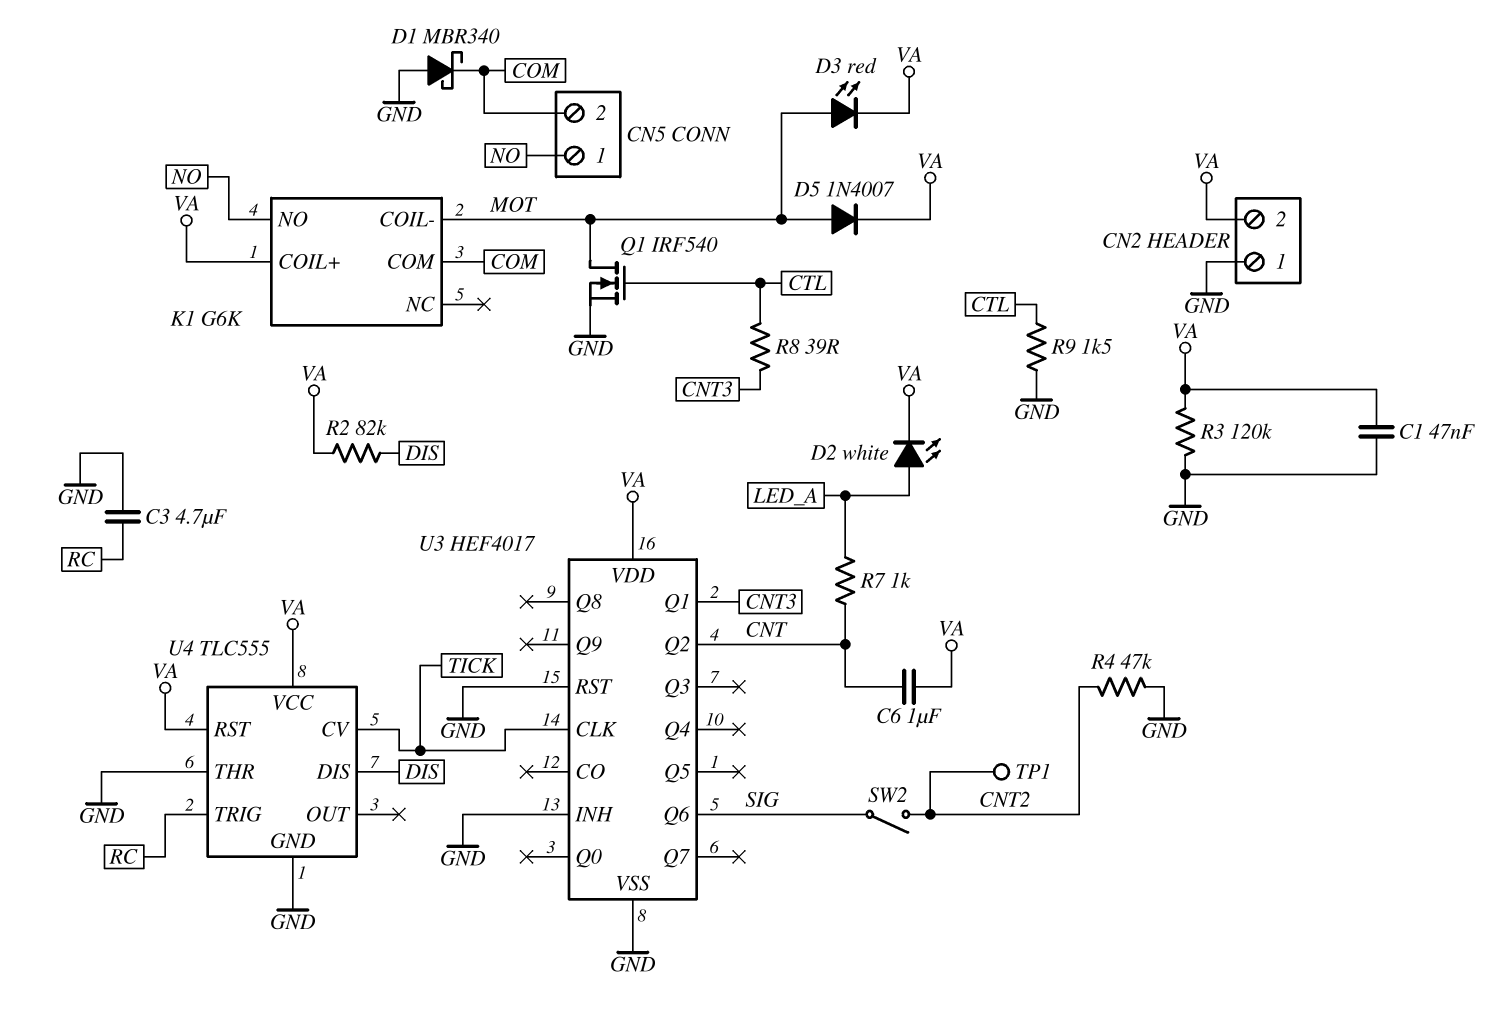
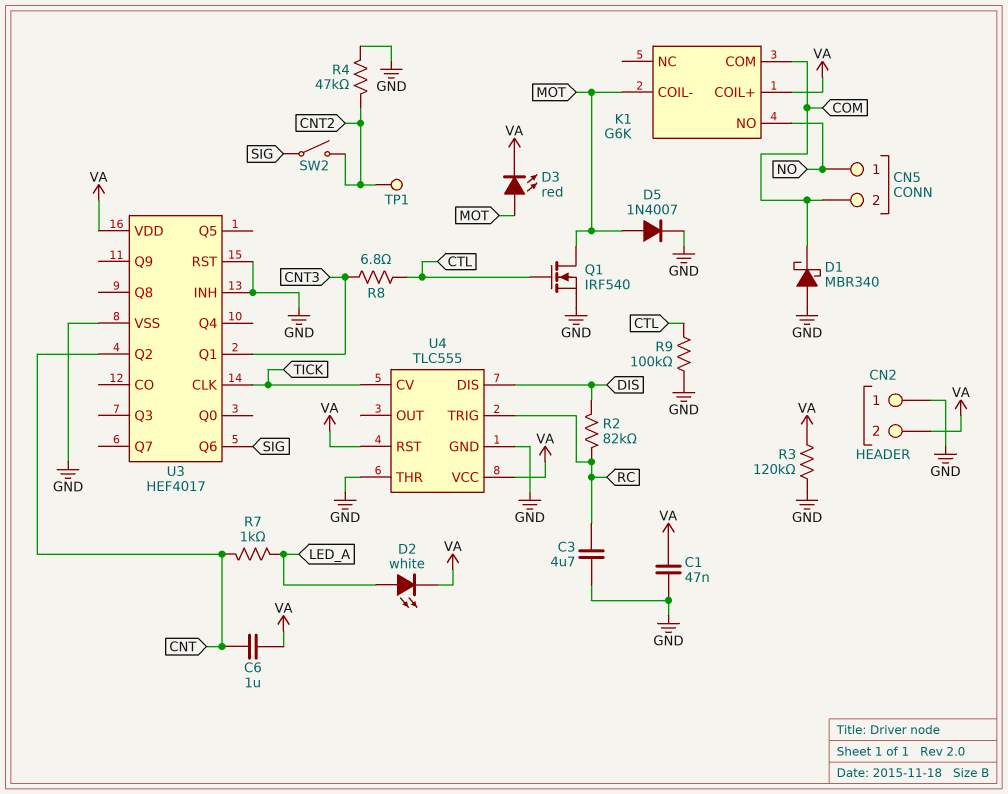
D5: diode 1N4007 (A MOT, K VA) -> diode 1N4007 (A MOT, K GND)
R2: 82k (DIS, VA) -> 82k (DIS, RC)
R8: 39 (CNT3, CTL) -> 6.8 (CNT3, CTL)
R9: 1.5k (CTL, GND) -> 100k (CTL, GND)

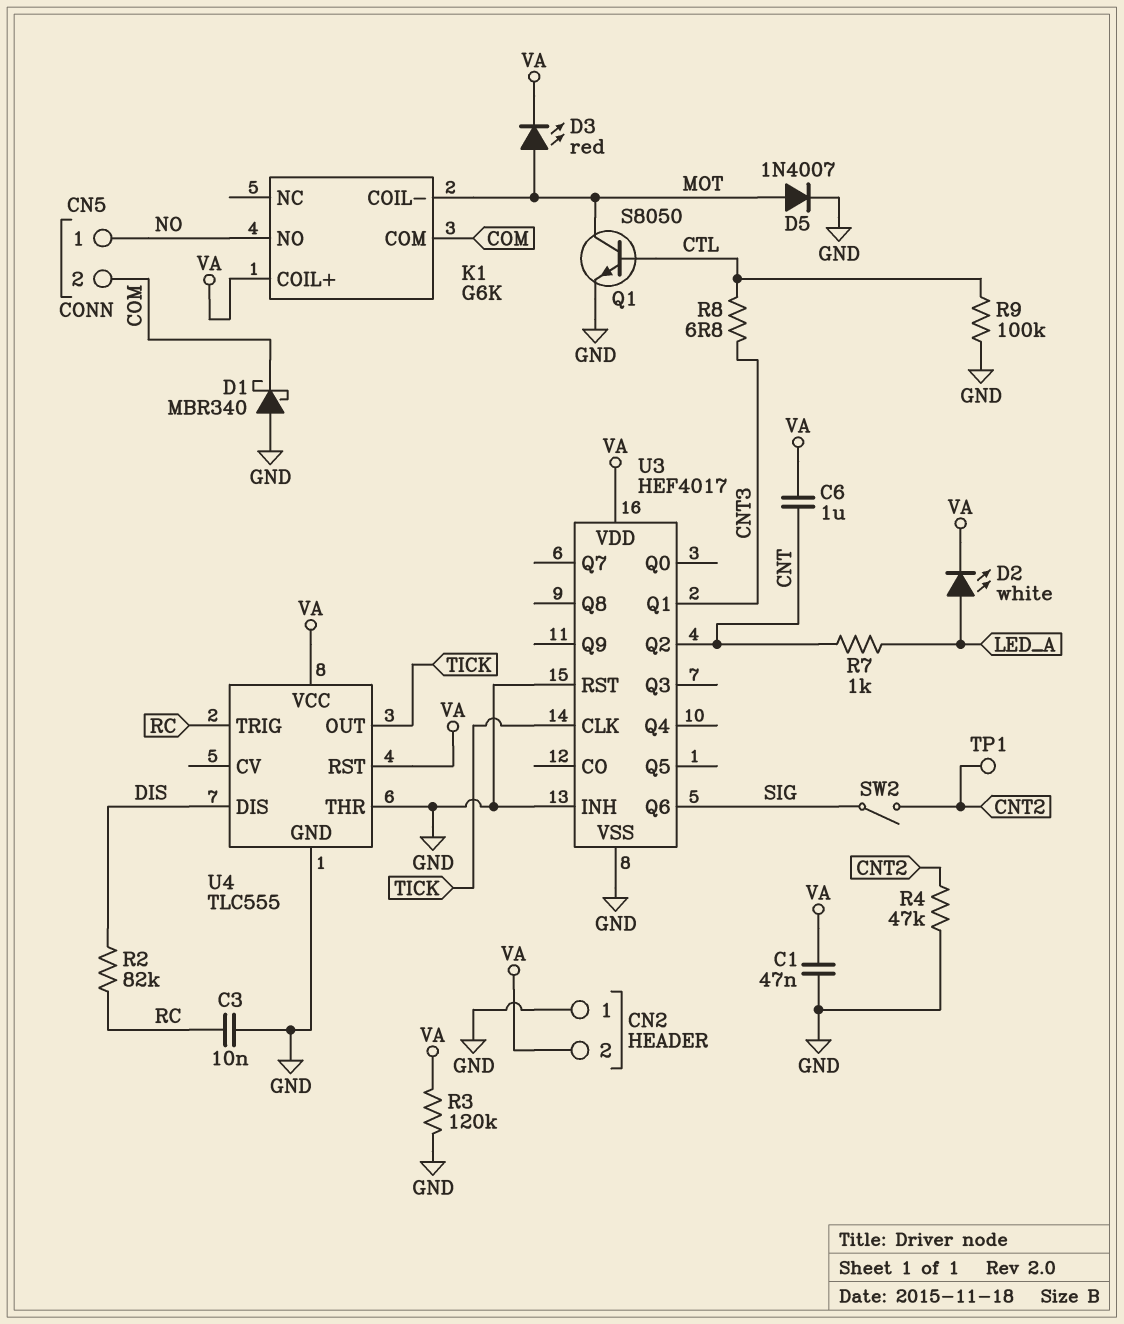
C3: 4.7uF (GND, RC) -> 10nF (GND, RC)
Q1: NMOS IRF540 (G CTL, D MOT, S GND) -> NPN S8050 (B CTL, C MOT, E GND)
U4 pin CV: TICK -> none
U4 pin OUT: none -> TICK

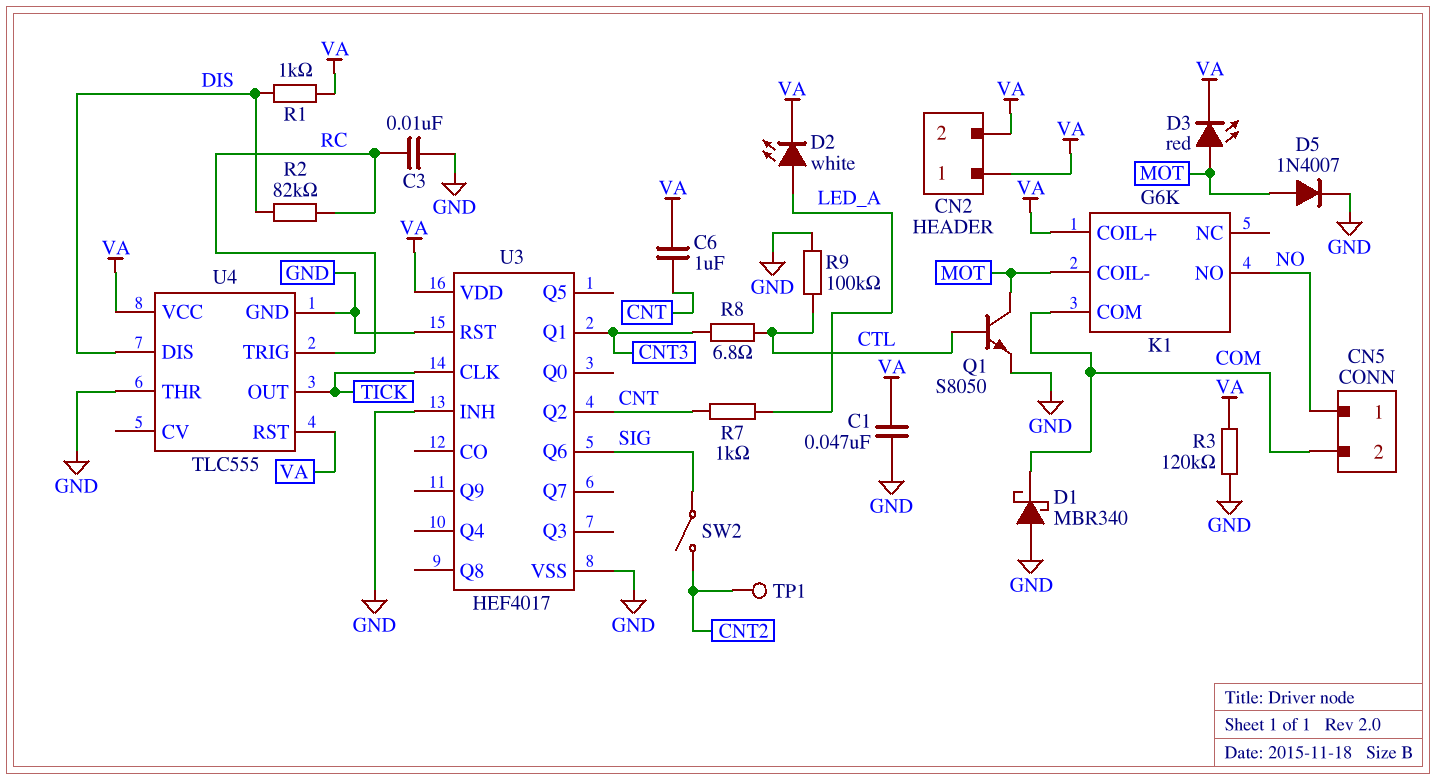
CN2 pin 1: GND -> VA
R1: none -> 1k (DIS, VA)
R4: 47k (CNT2, GND) -> none

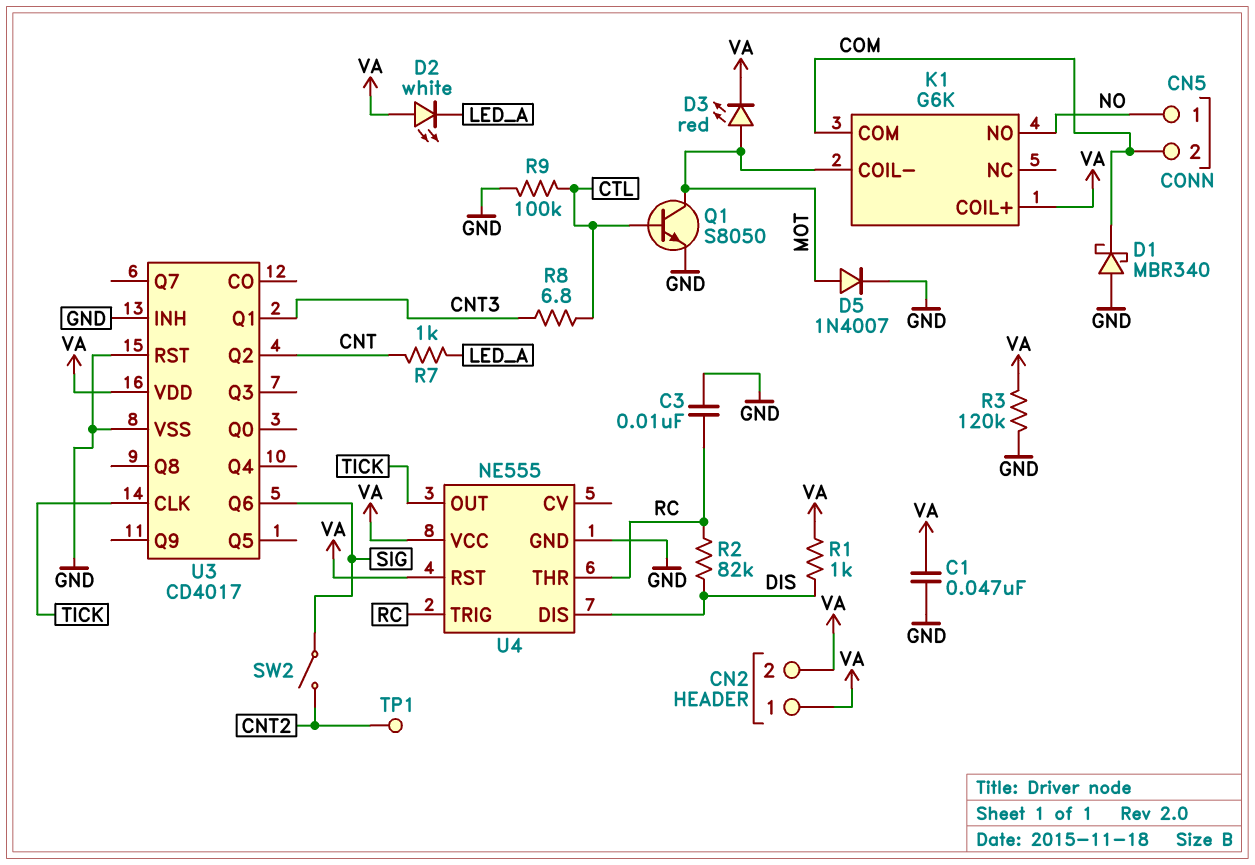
C6: 1uF (CNT, VA) -> none
D2: LED white (A LED_A, K VA) -> LED white (A VA, K LED_A)
U3: HEF4017 -> CD4017
U4: TLC555 -> NE555
U4 pin THR: GND -> RC

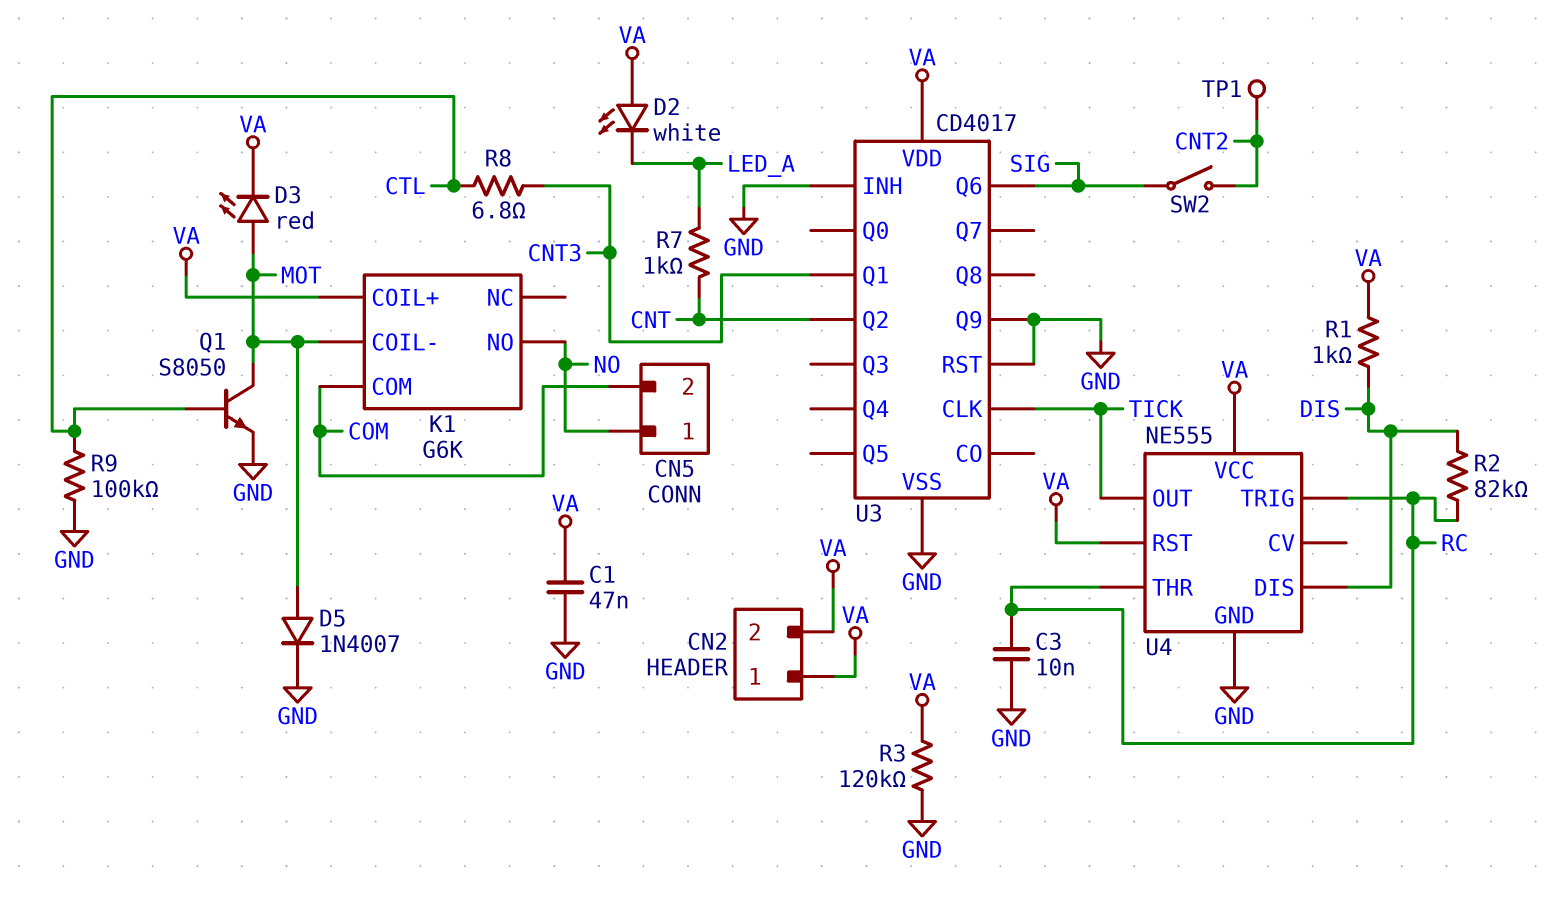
D1: schottky MBR340 (A GND, K COM) -> none
U3 pin Q9: none -> GND

